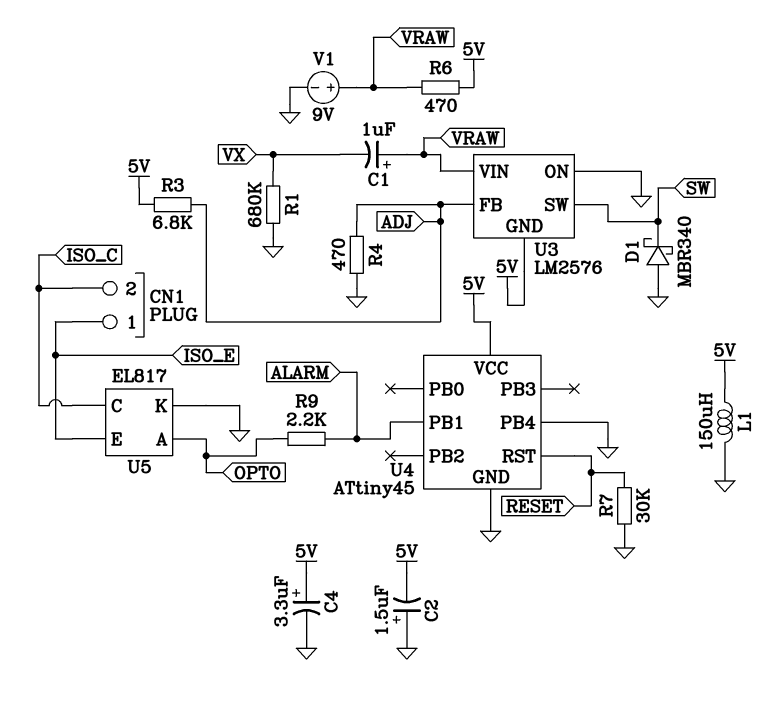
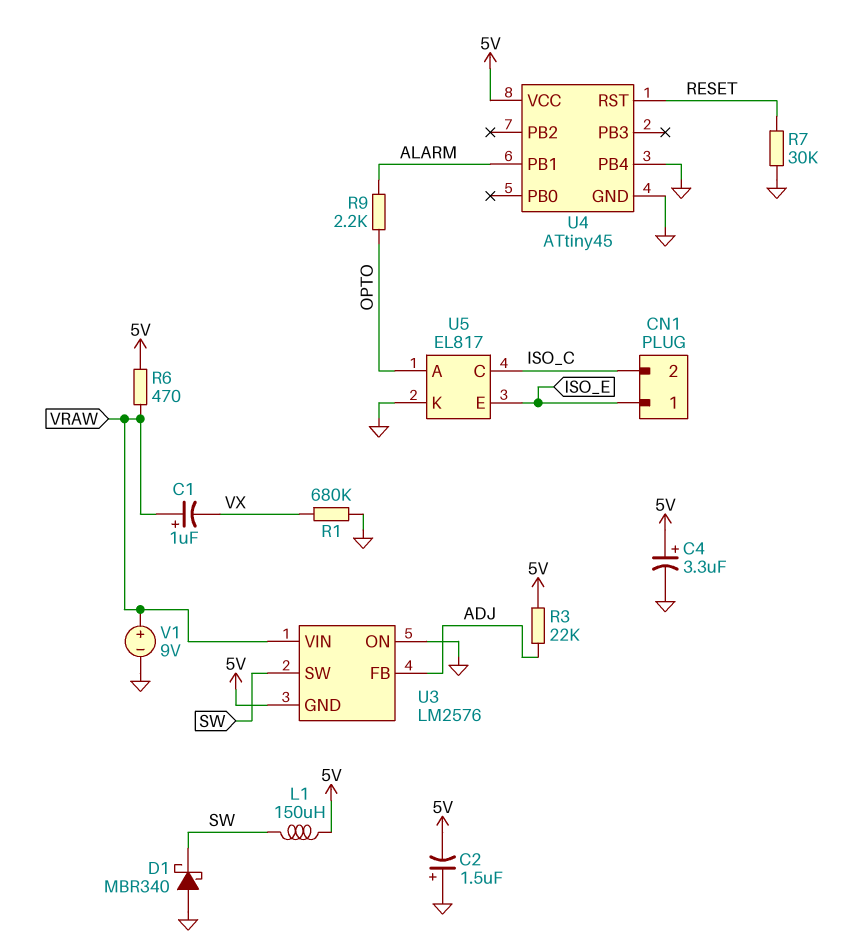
L1: 150uH (5V, GND) -> 150uH (5V, SW)
R3: 6.8k (5V, ADJ) -> 22k (5V, ADJ)
R4: 470 (ADJ, GND) -> none

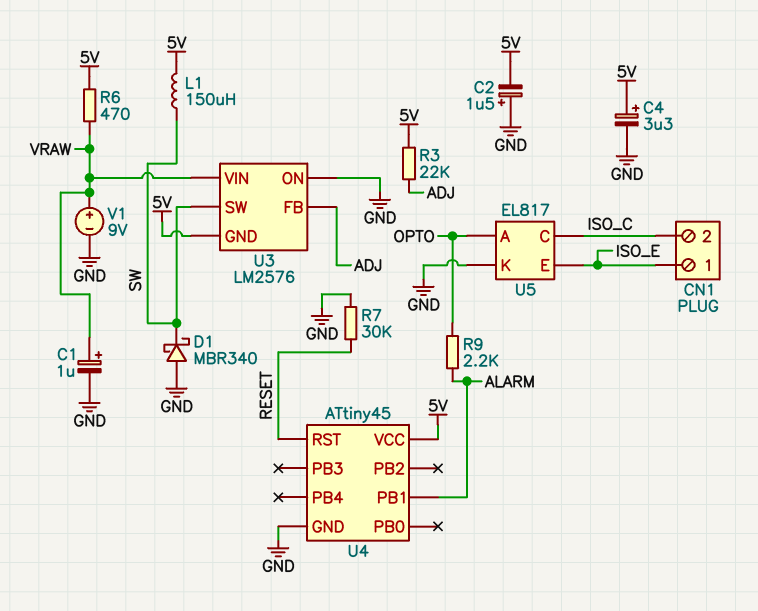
C1: 1uF (plus VRAW, minus VX) -> 1uF (plus VRAW, minus GND)
R1: 680k (GND, VX) -> none
U4 pin PB4: GND -> none

